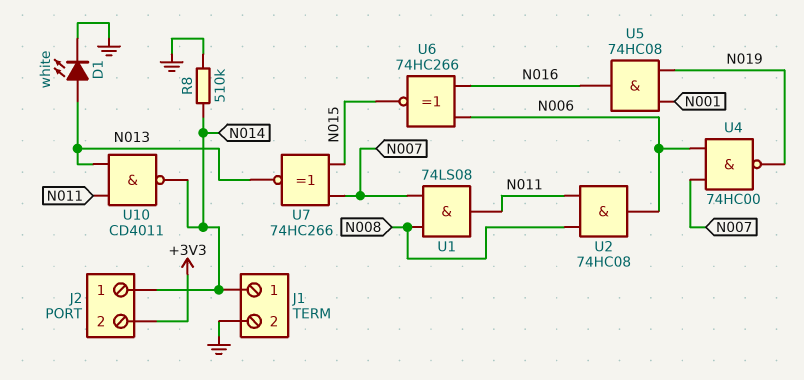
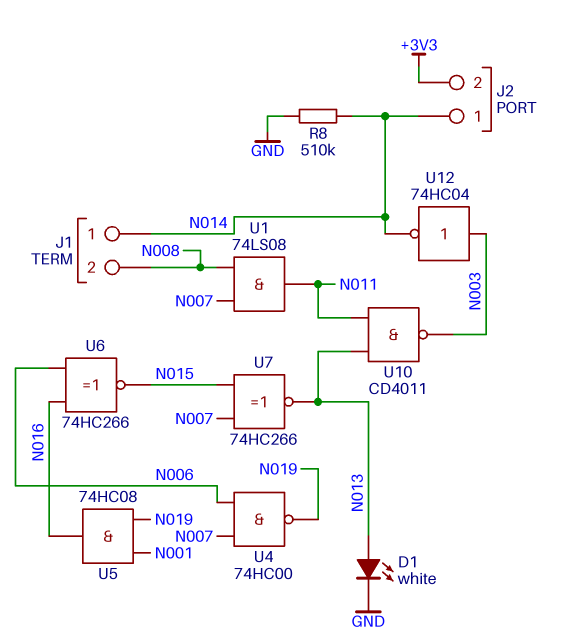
J1 pin 2: GND -> N008
U2: AND 74HC08 (in N008, in N011, out N006) -> none
U10: NAND CD4011 (in N011, in N013, out N014) -> NAND CD4011 (in N011, in N013, out N003)
U12: none -> NOT 74HC04 (in N003, out N014)

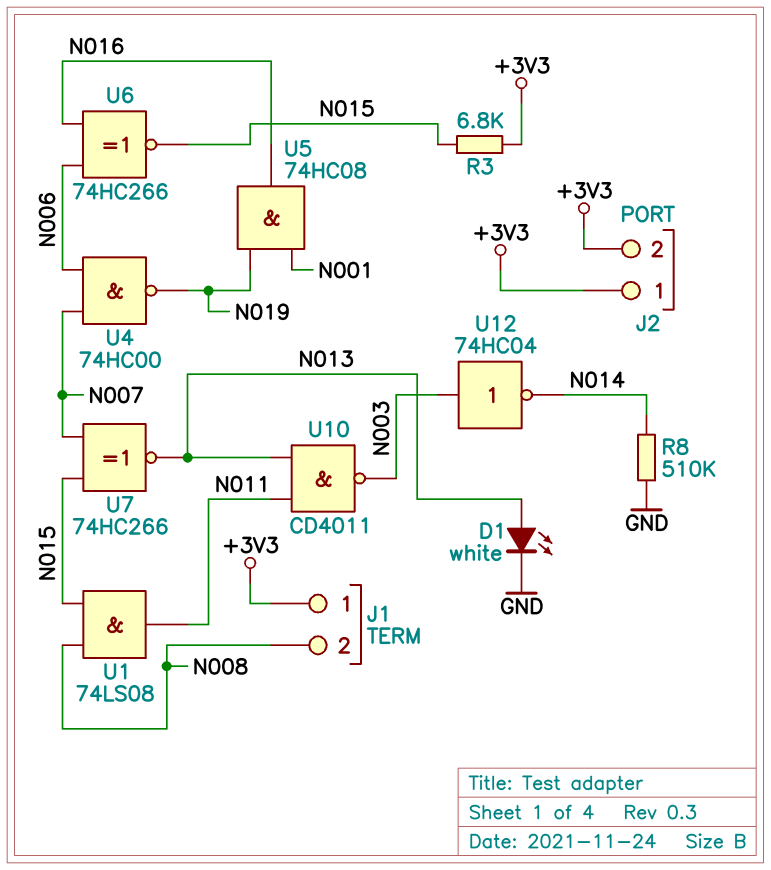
J1 pin 1: N014 -> +3V3
J2 pin 1: N014 -> +3V3
R3: none -> 6.8k (+3V3, N015)
U1: AND 74LS08 (in N007, in N008, out N011) -> AND 74LS08 (in N008, in N015, out N011)

